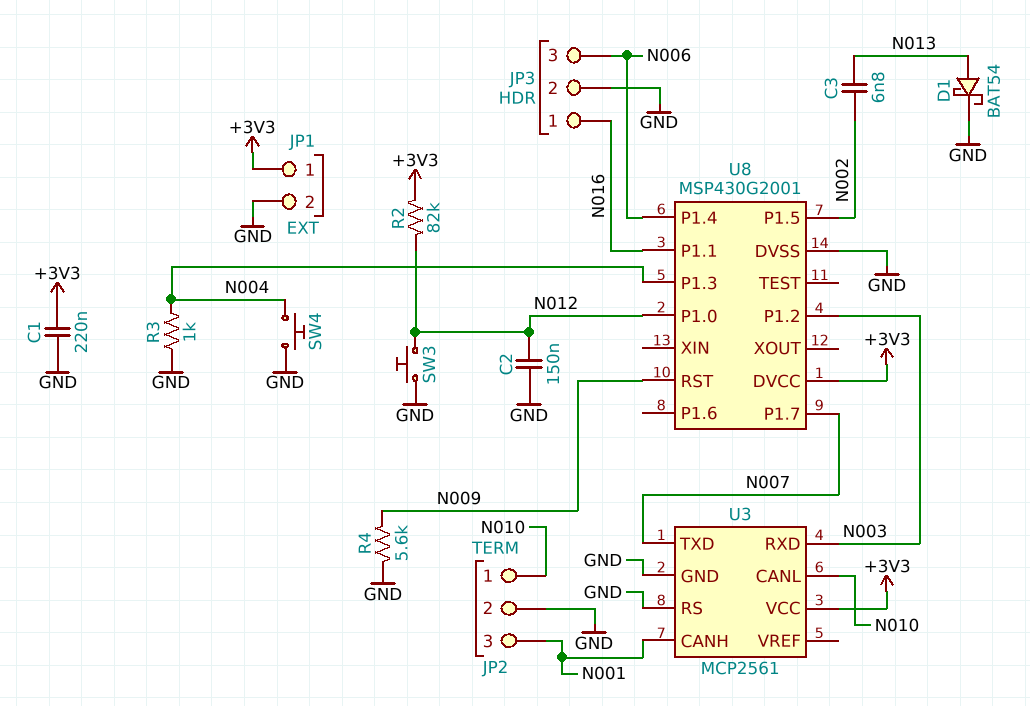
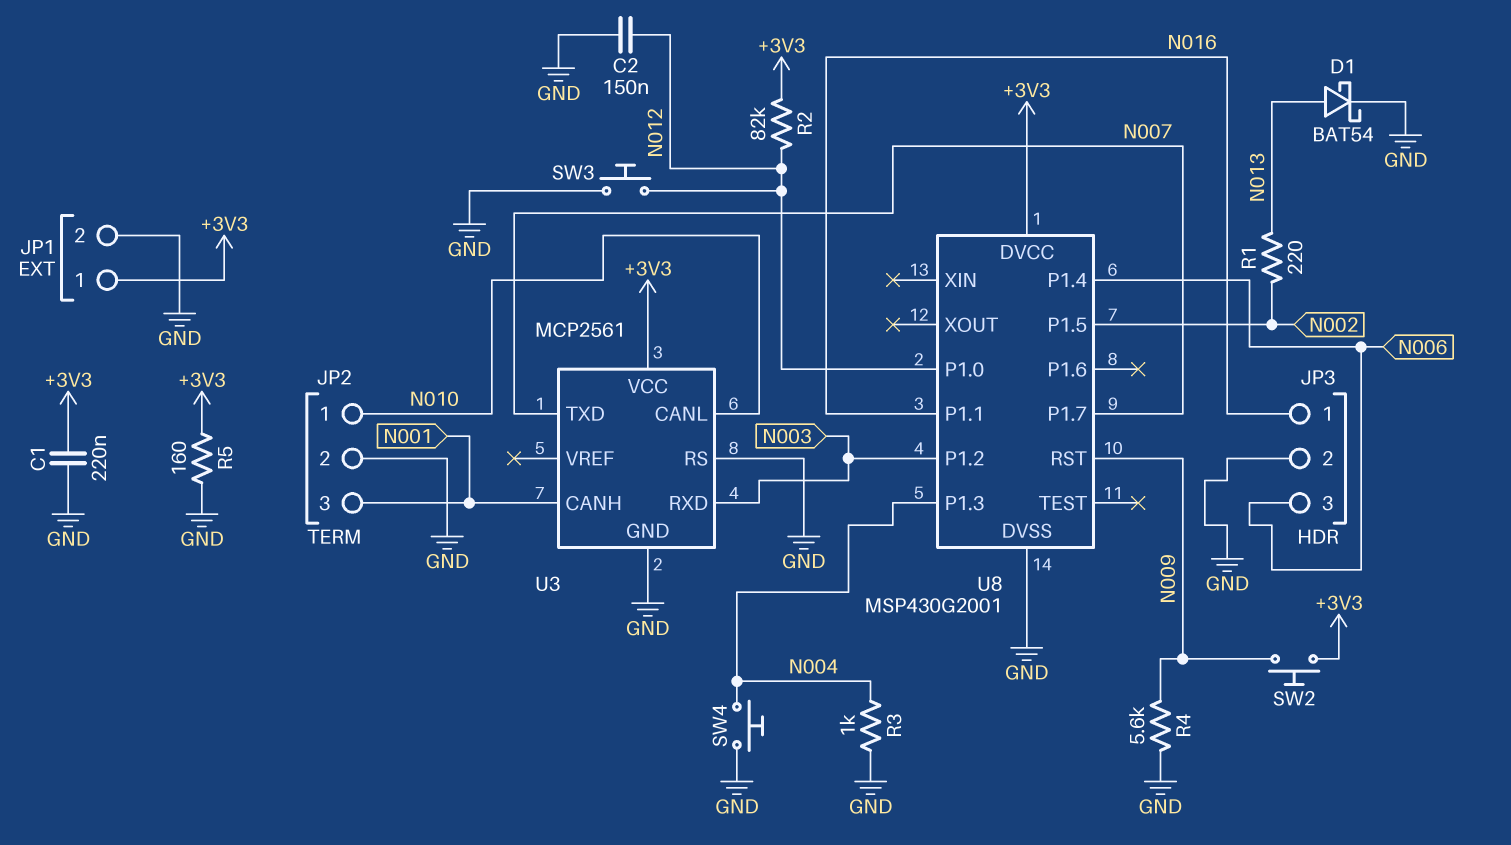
C3: 6.8nF (N002, N013) -> none
R1: none -> 220 (N002, N013)
R5: none -> 160 (+3V3, GND)
SW2: none -> button (+3V3, N009)

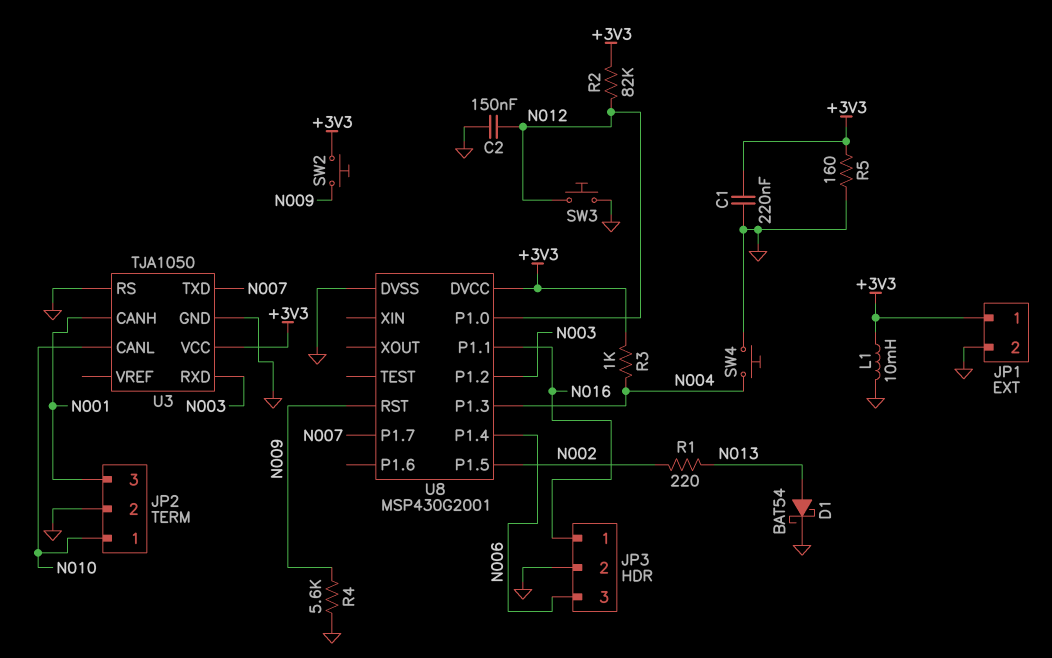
L1: none -> 10mH (+3V3, GND)
R3: 1k (GND, N004) -> 1k (+3V3, N004)
U3: MCP2561 -> TJA1050

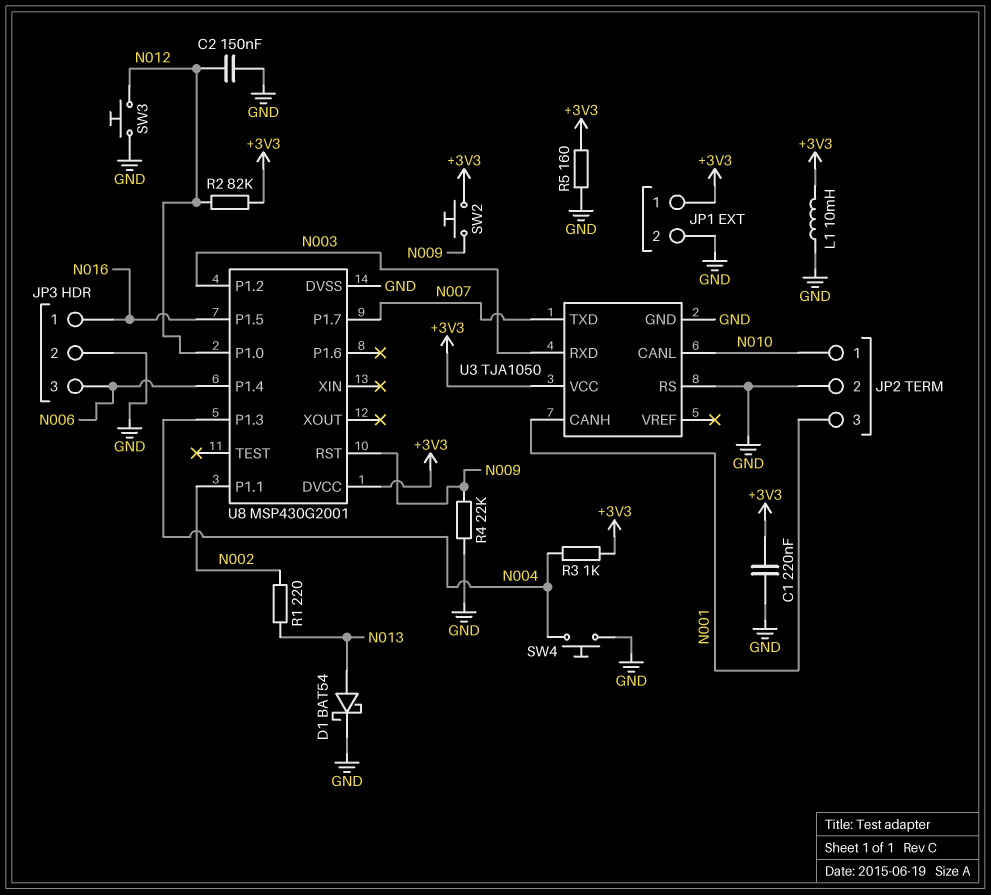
R4: 5.6k (GND, N009) -> 22k (GND, N009)
U8 pin P1.1: N016 -> N002
U8 pin P1.5: N002 -> N016

